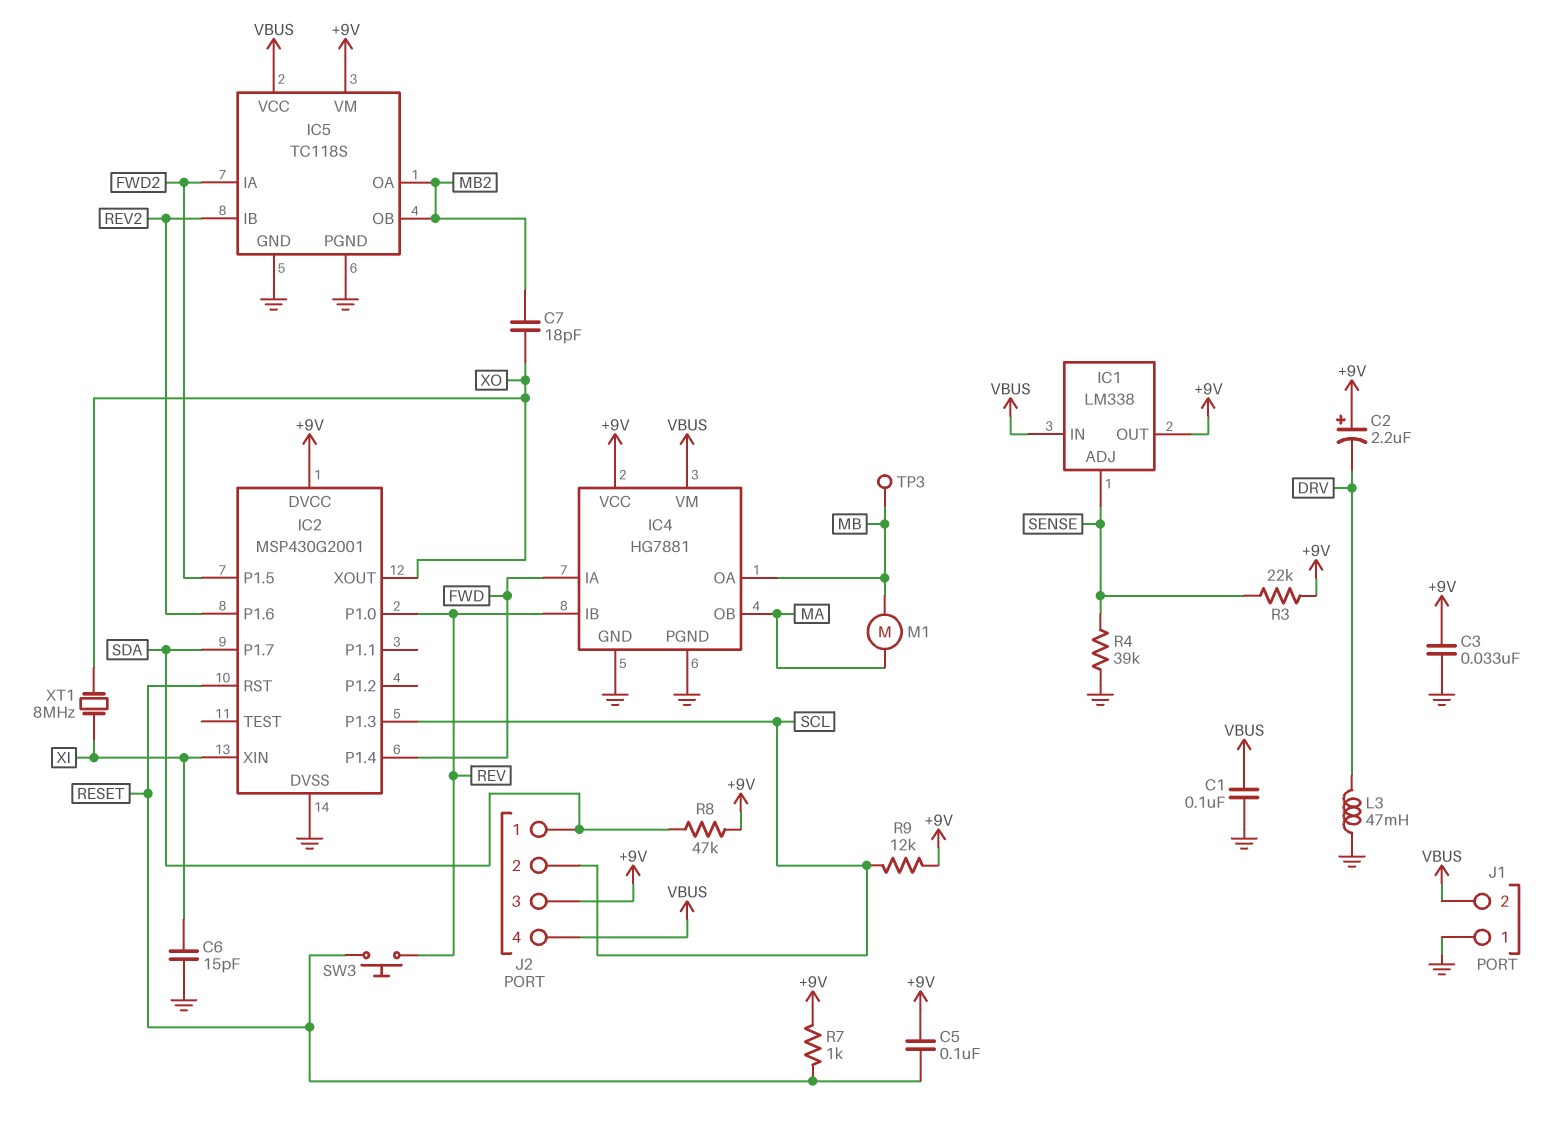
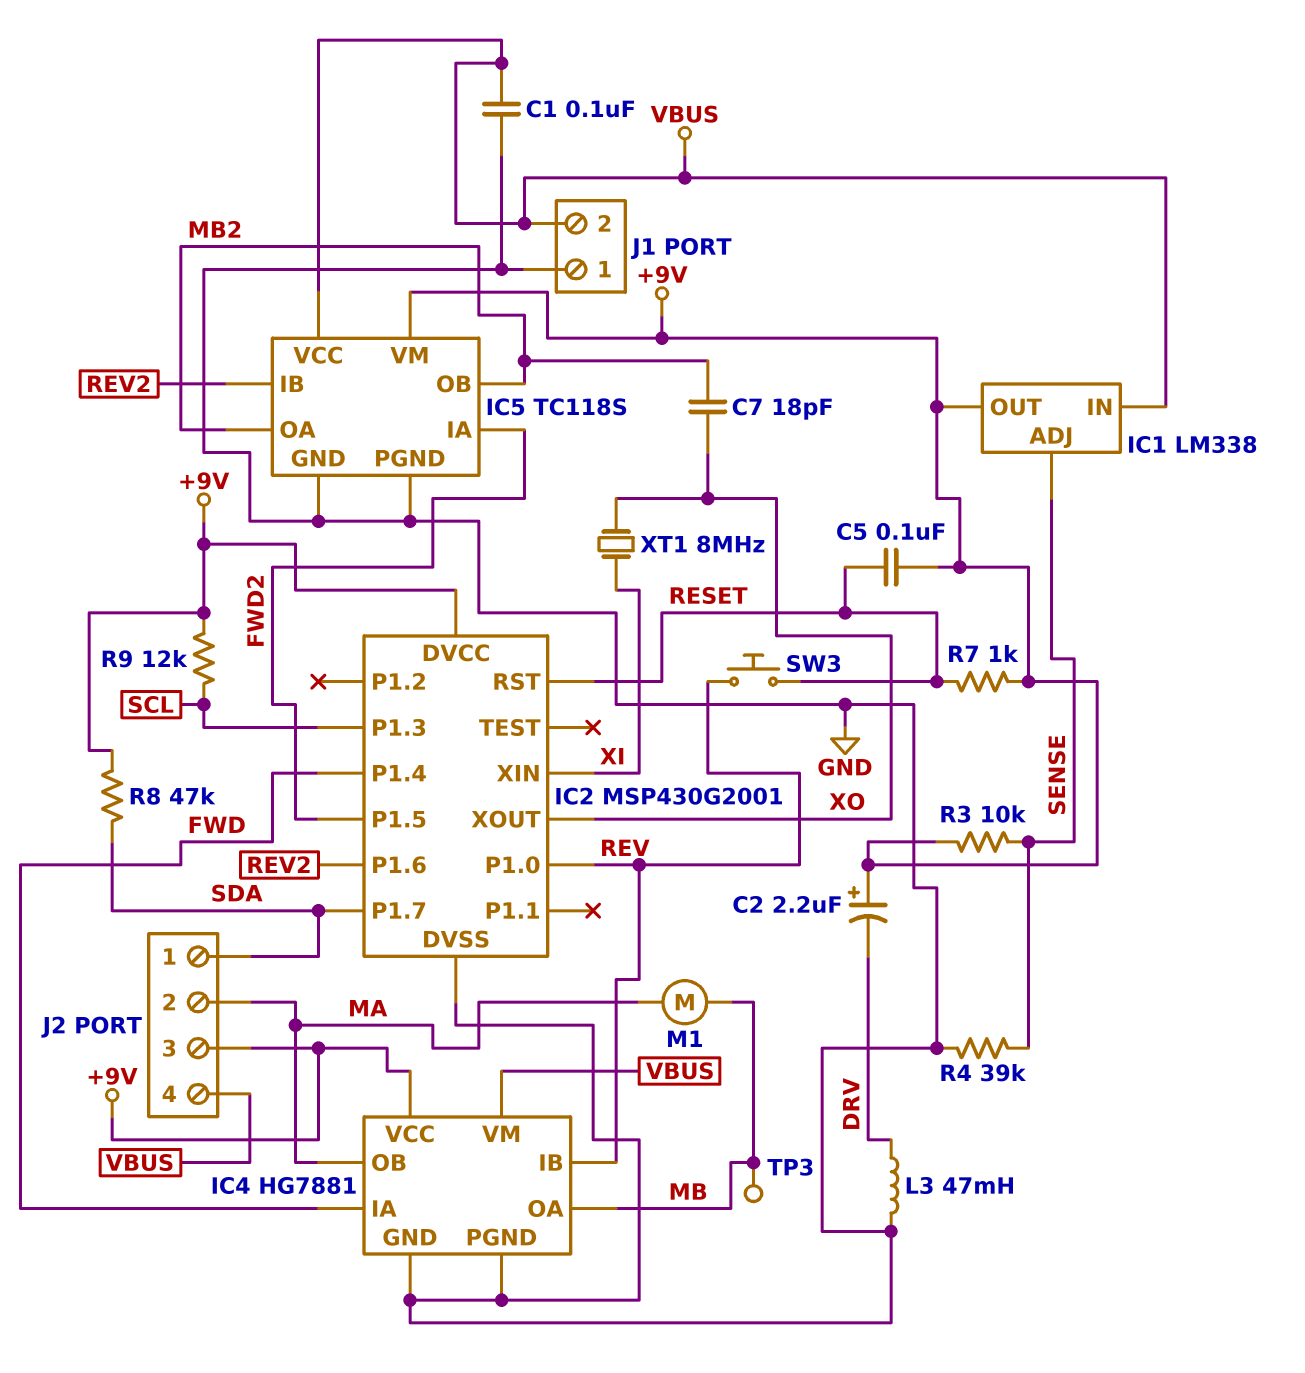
C3: 33nF (+9V, GND) -> none
C6: 15pF (GND, XI) -> none
J2 pin 2: SCL -> MA
R3: 22k (+9V, SENSE) -> 10k (+9V, SENSE)

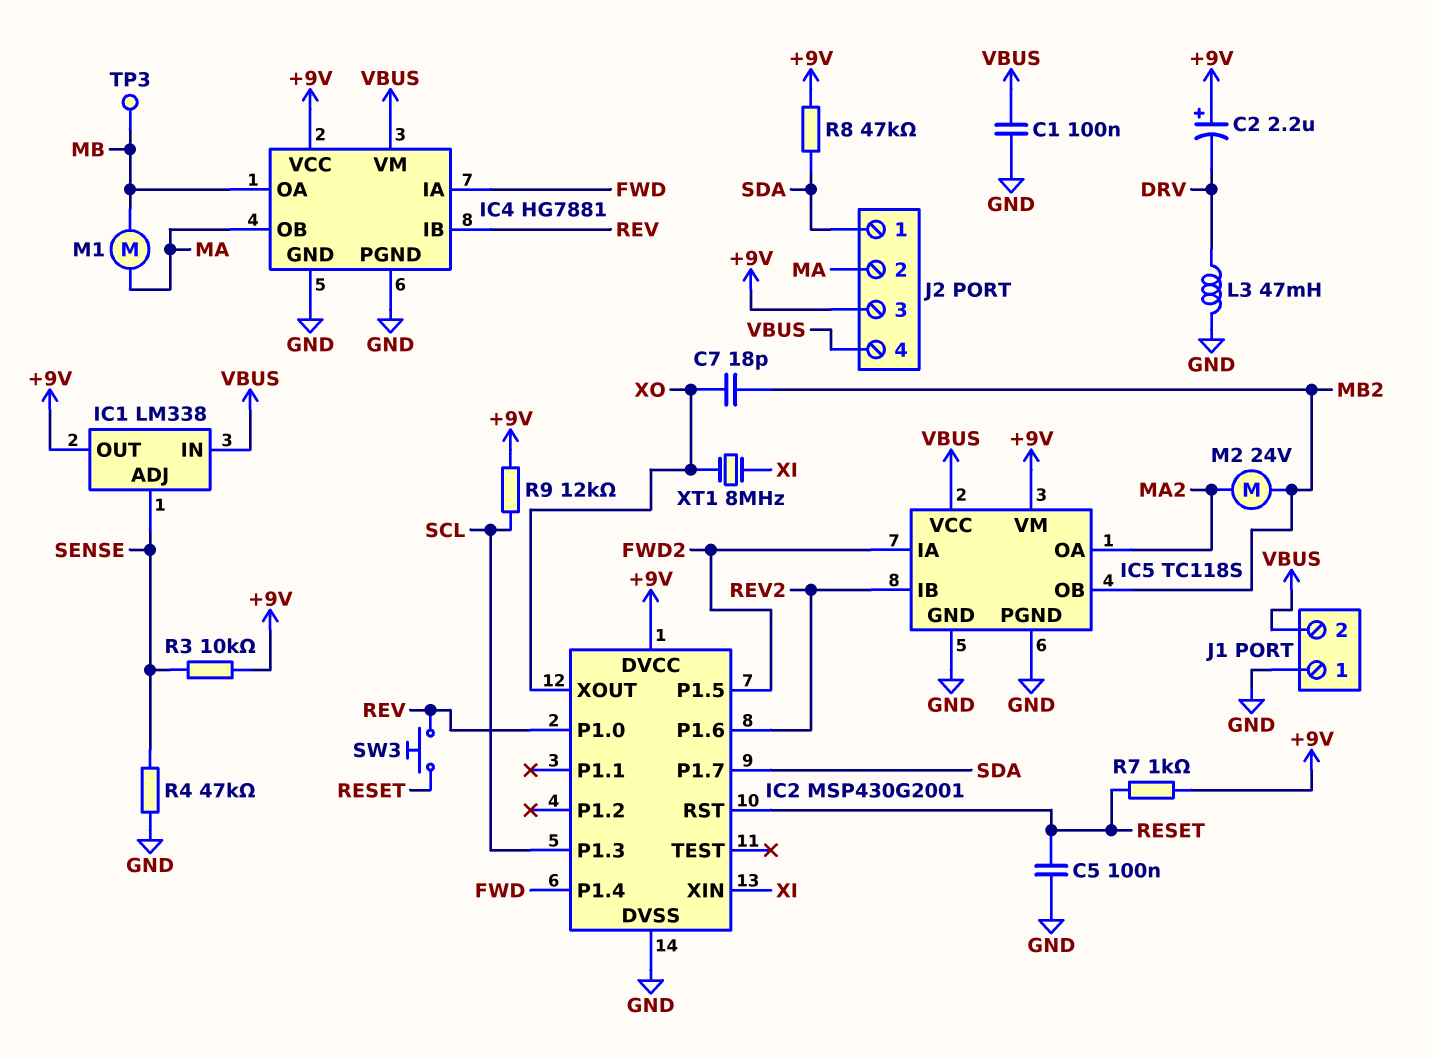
C5: 100nF (+9V, RESET) -> 100nF (GND, RESET)
IC5 pin OA: MB2 -> MA2
M2: none -> motor 24V (MA2, MB2)
R4: 39k (GND, SENSE) -> 47k (GND, SENSE)

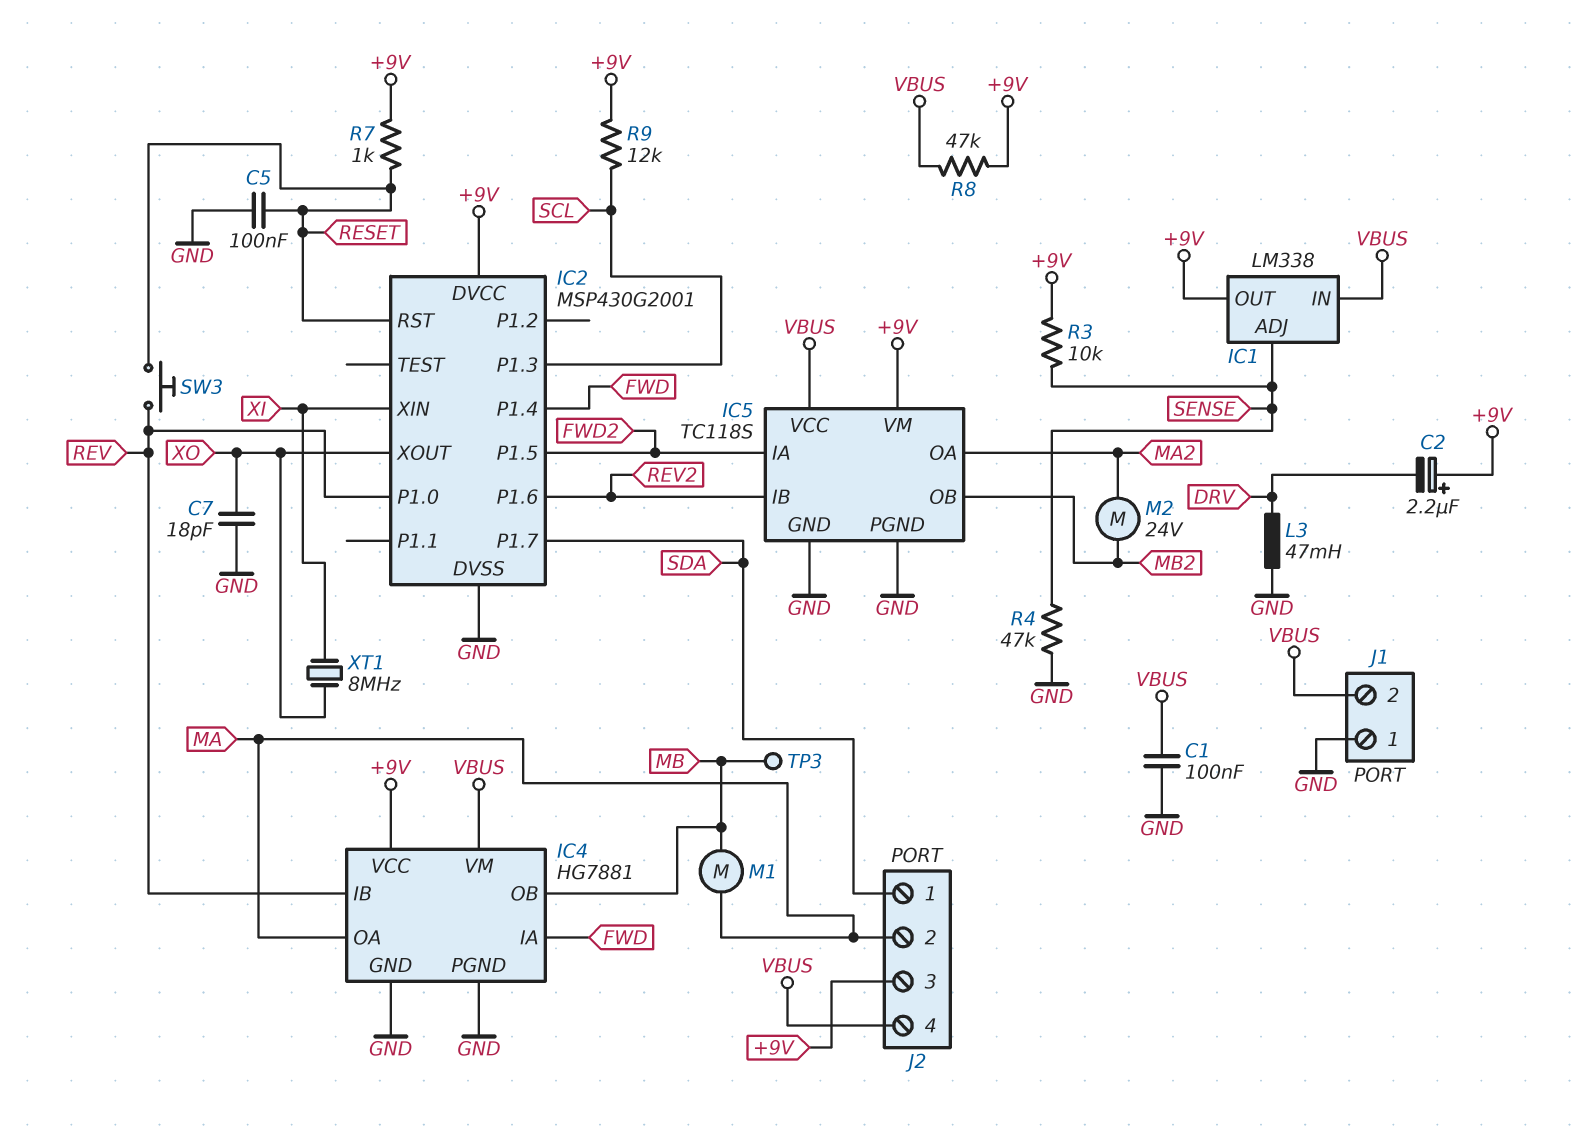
C7: 18pF (MB2, XO) -> 18pF (GND, XO)
IC4 pin OA: MB -> MA
IC4 pin OB: MA -> MB
R8: 47k (+9V, SDA) -> 47k (+9V, VBUS)

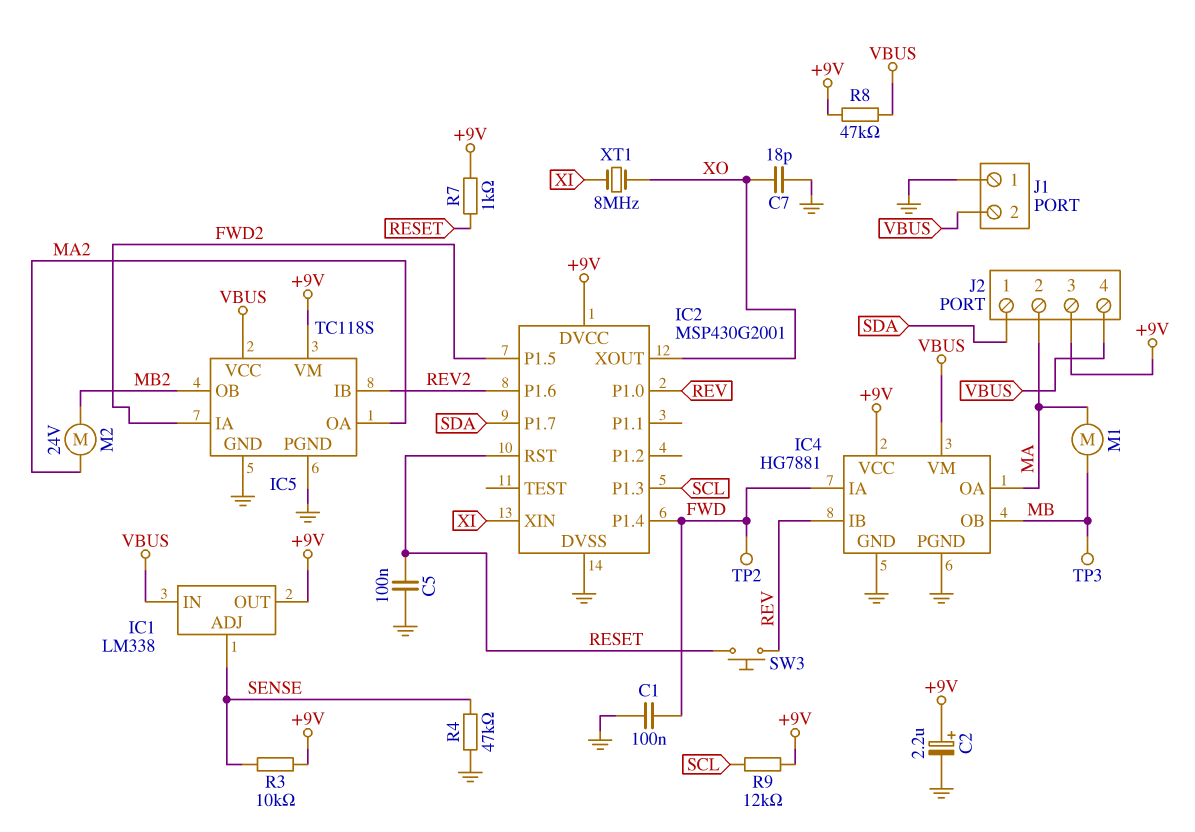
C1: 100nF (GND, VBUS) -> 100nF (FWD, GND)
C2: 2.2uF (plus +9V, minus DRV) -> 2.2uF (plus +9V, minus GND)
L3: 47mH (DRV, GND) -> none
TP2: none -> test point (FWD)

